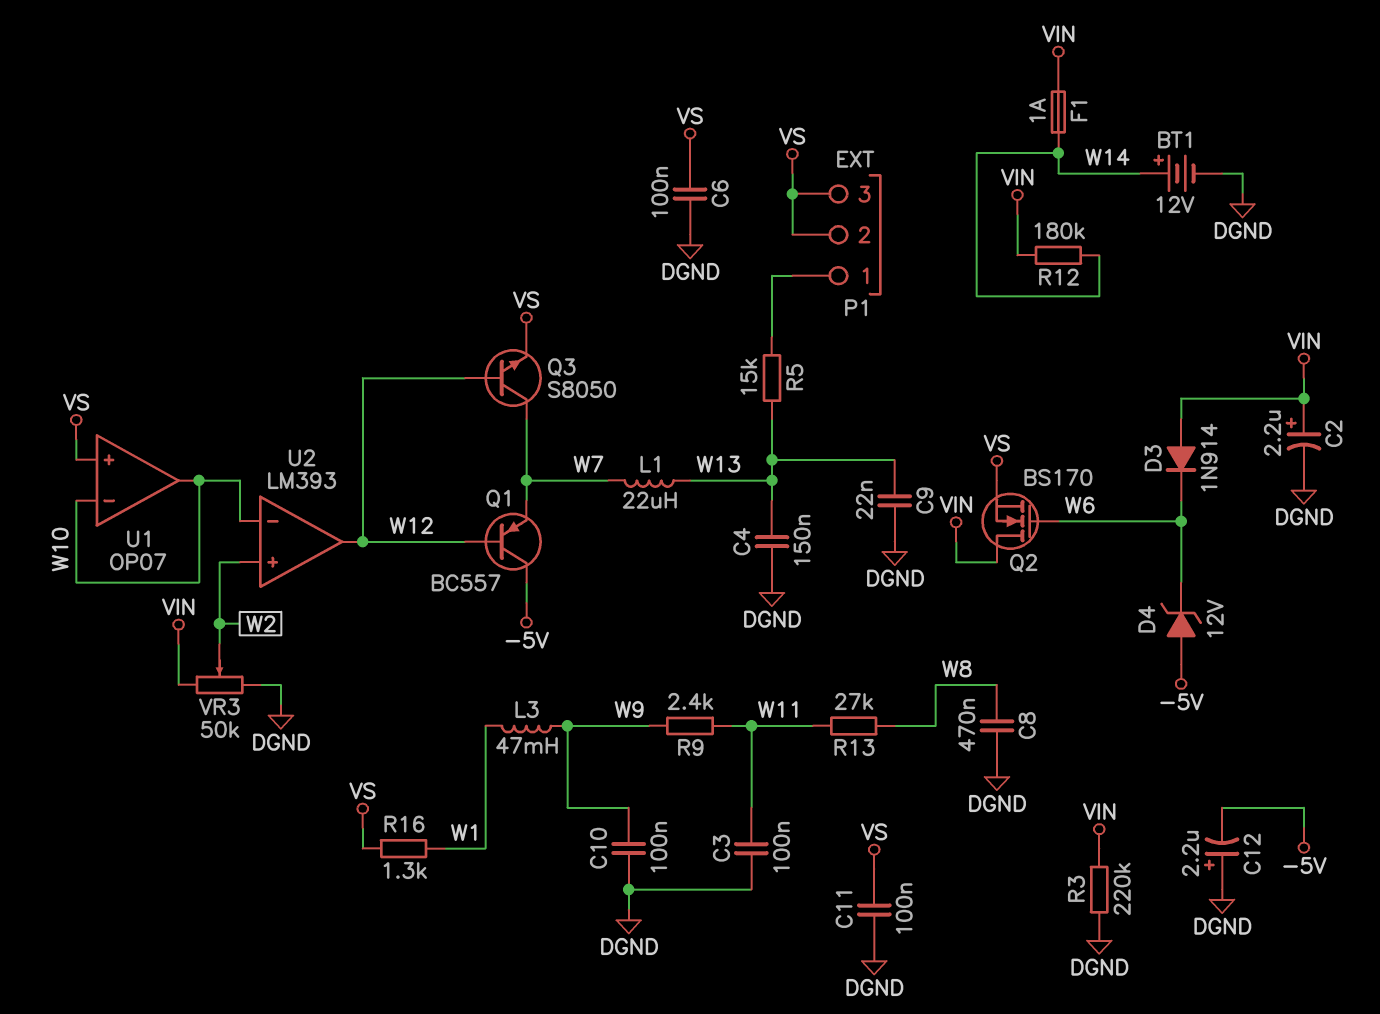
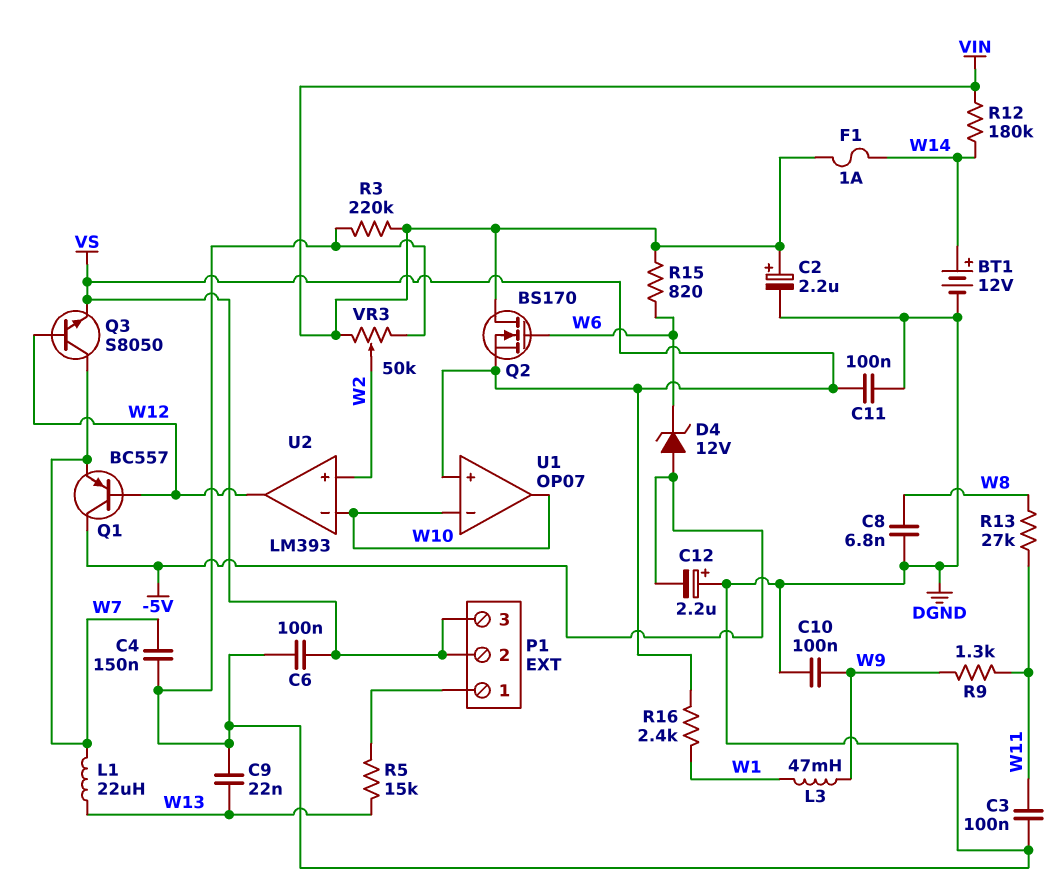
C4: 150nF (DGND, W13) -> 150nF (DGND, W7)
C8: 470nF (DGND, W8) -> 6.8nF (DGND, W8)
D3: diode 1N914 (A VIN, K W6) -> none
R9: 2.4k (W9, W11) -> 1.3k (W9, W11)
R15: none -> 820 (VIN, W6)
R16: 1.3k (VS, W1) -> 2.4k (VS, W1)

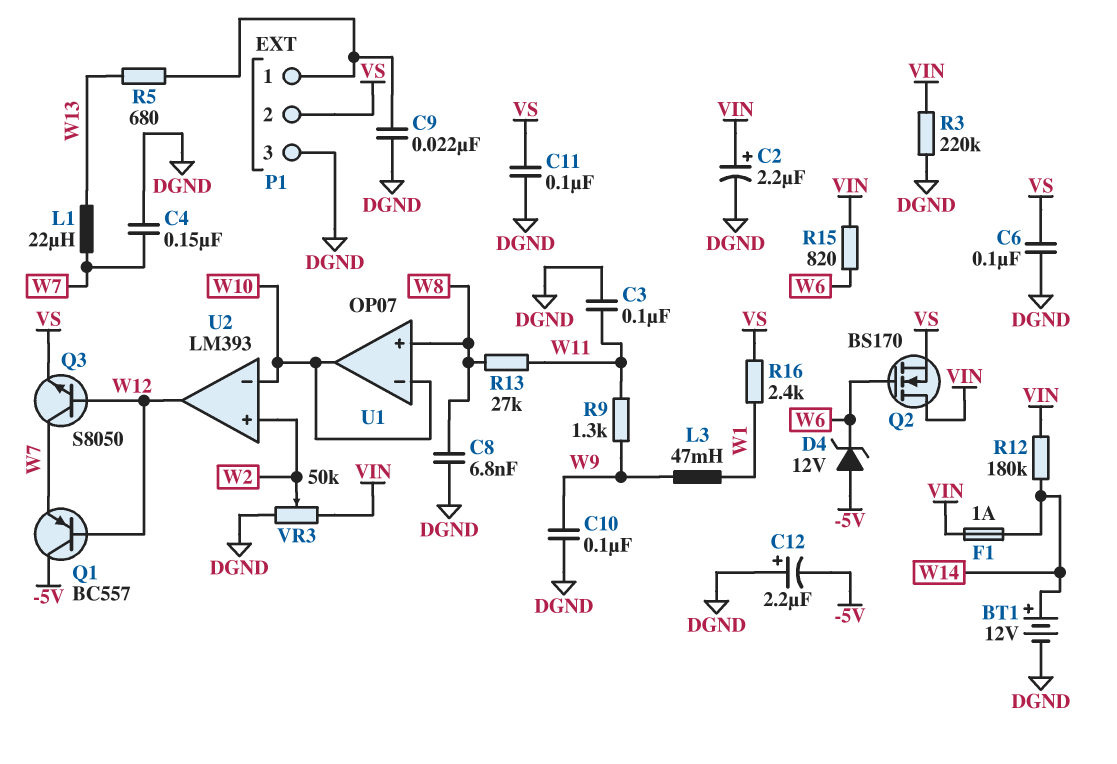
C9: 22nF (DGND, W13) -> 22nF (DGND, P1/1)
P1 pin 3: VS -> DGND
R5: 15k (P1/1, W13) -> 680 (P1/1, W13)
U1 pin in+: VS -> W8

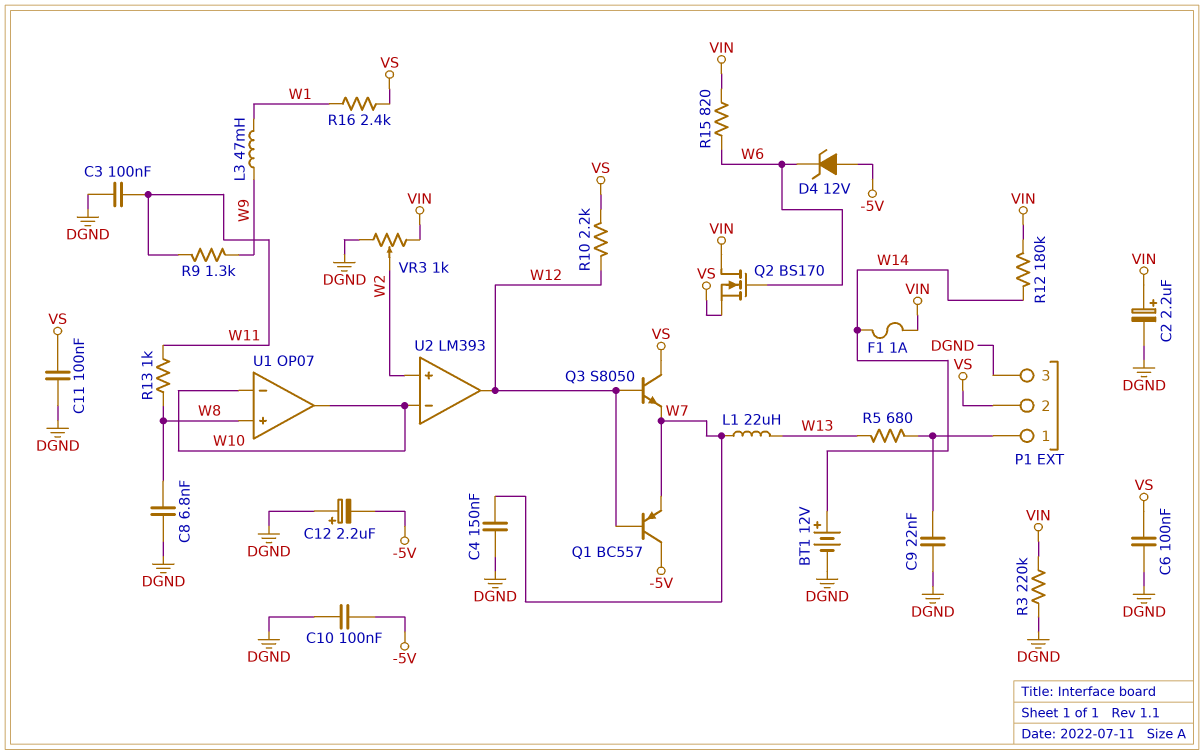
C10: 100nF (DGND, W9) -> 100nF (-5V, DGND)
Q3: NPN S8050 (B W12, C W7, E VS) -> NPN S8050 (B W12, C VS, E W7)
R10: none -> 2.2k (VS, W12)
R13: 27k (W8, W11) -> 1k (W8, W11)
VR3: 50k (DGND, VIN, wiper W2) -> 1k (DGND, VIN, wiper W2)

